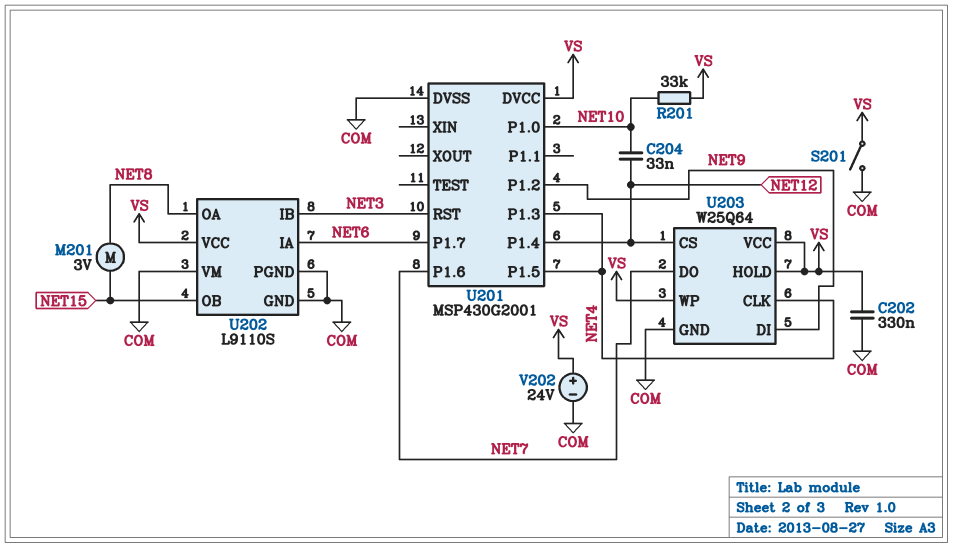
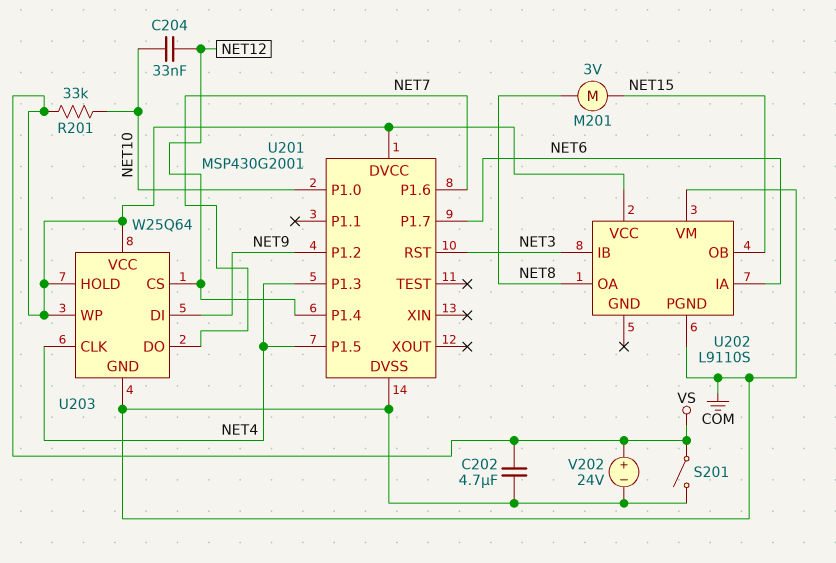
C202: 330nF (COM, VS) -> 4.7uF (COM, VS)
U202 pin GND: COM -> none

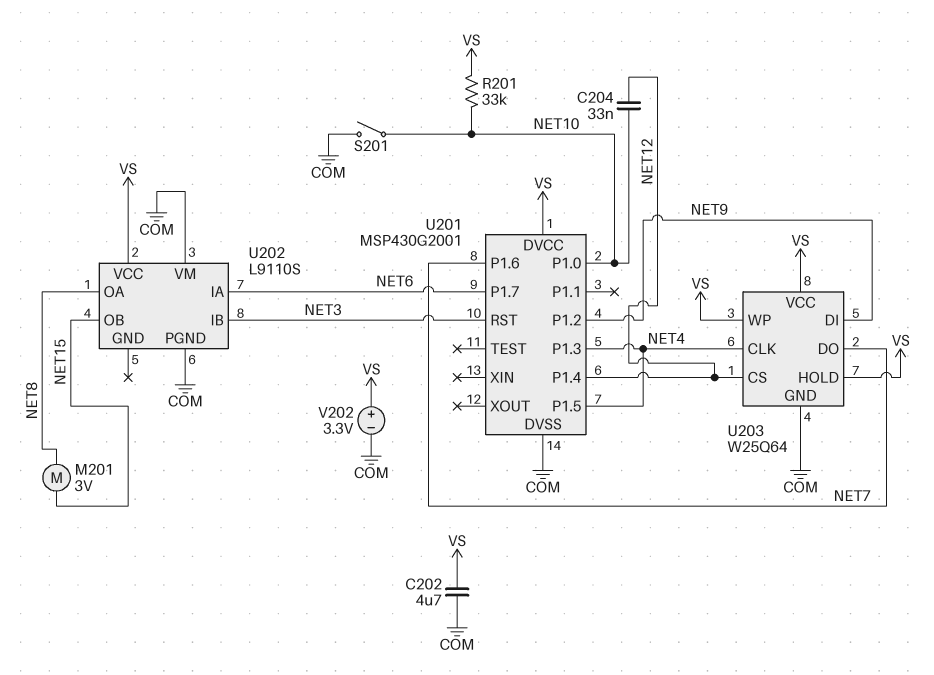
S201: switch (COM, VS) -> switch (COM, NET10)
V202: 24V (plus VS, minus COM) -> 3.3V (plus VS, minus COM)

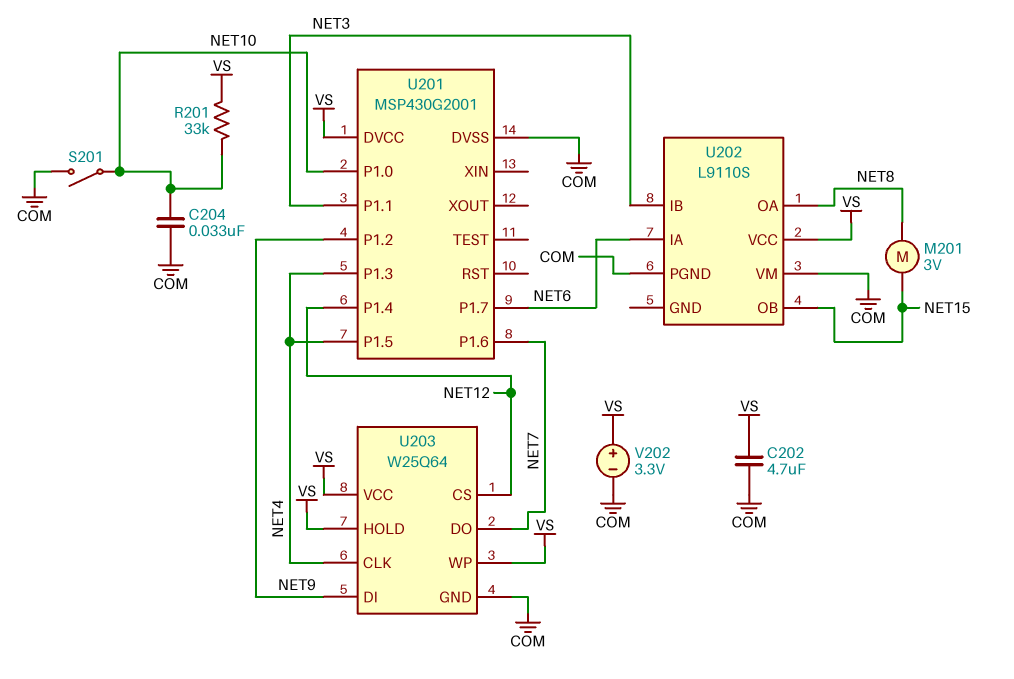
C204: 33nF (NET10, NET12) -> 33nF (COM, NET10)
U201 pin P1.1: none -> NET3
U201 pin RST: NET3 -> none

